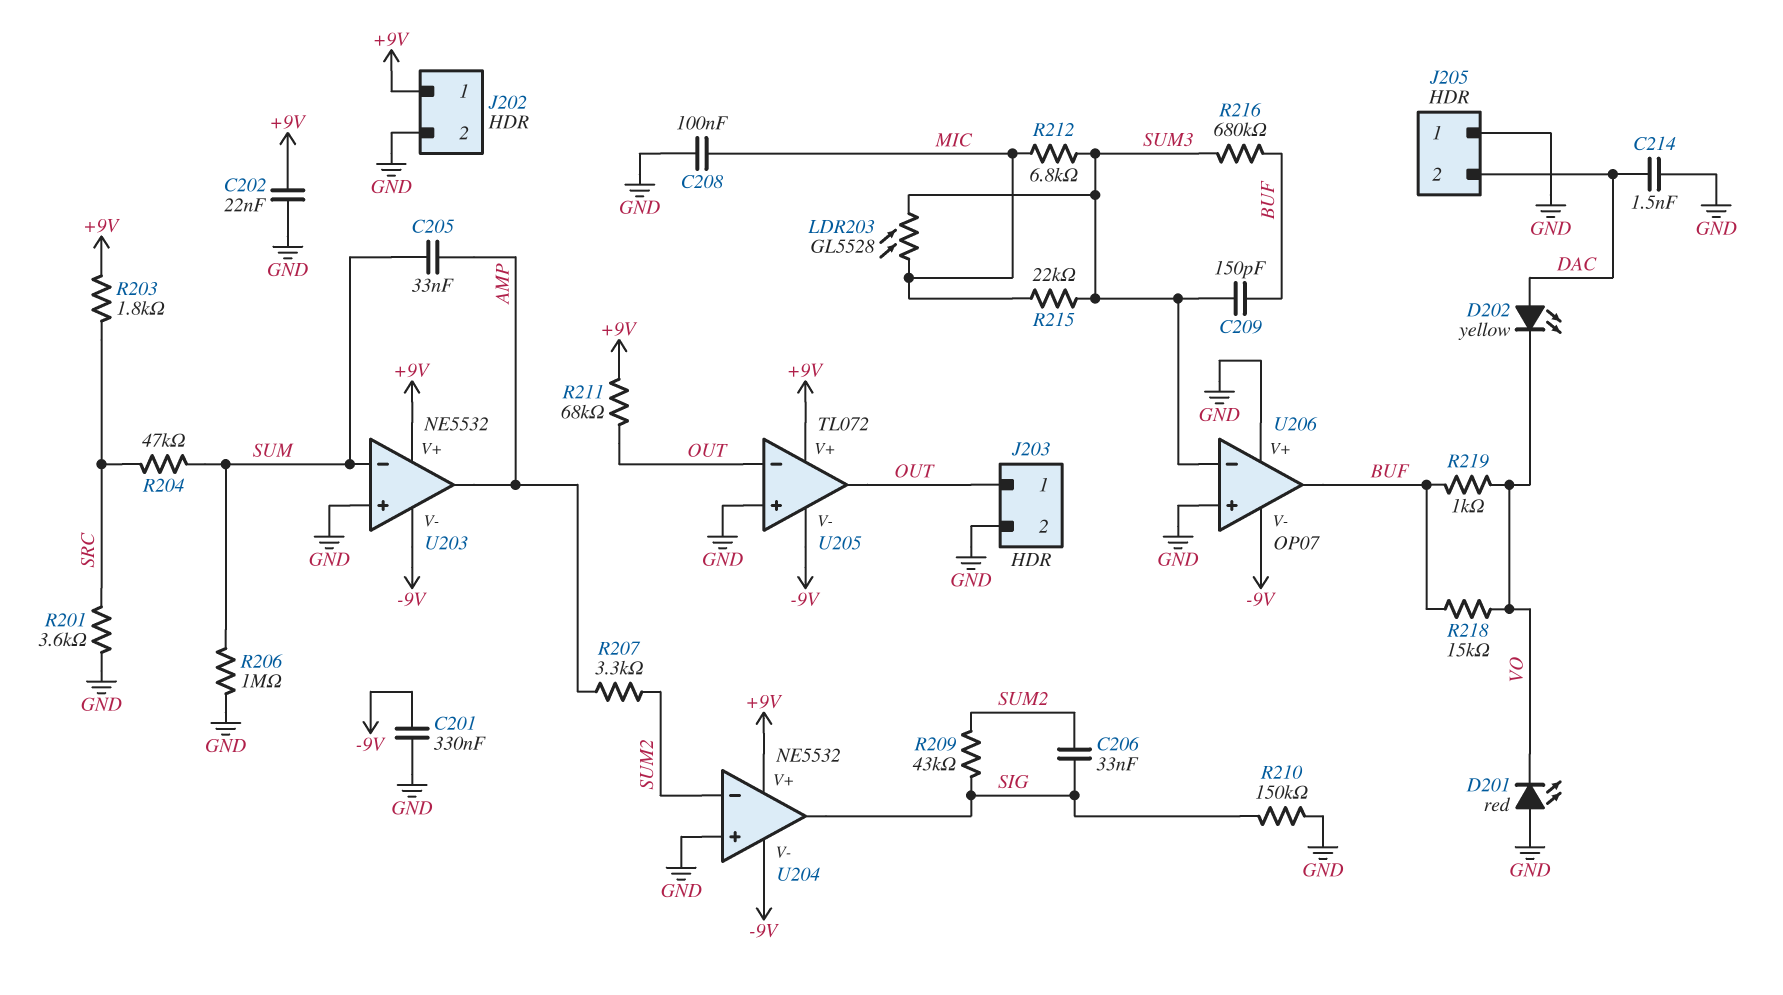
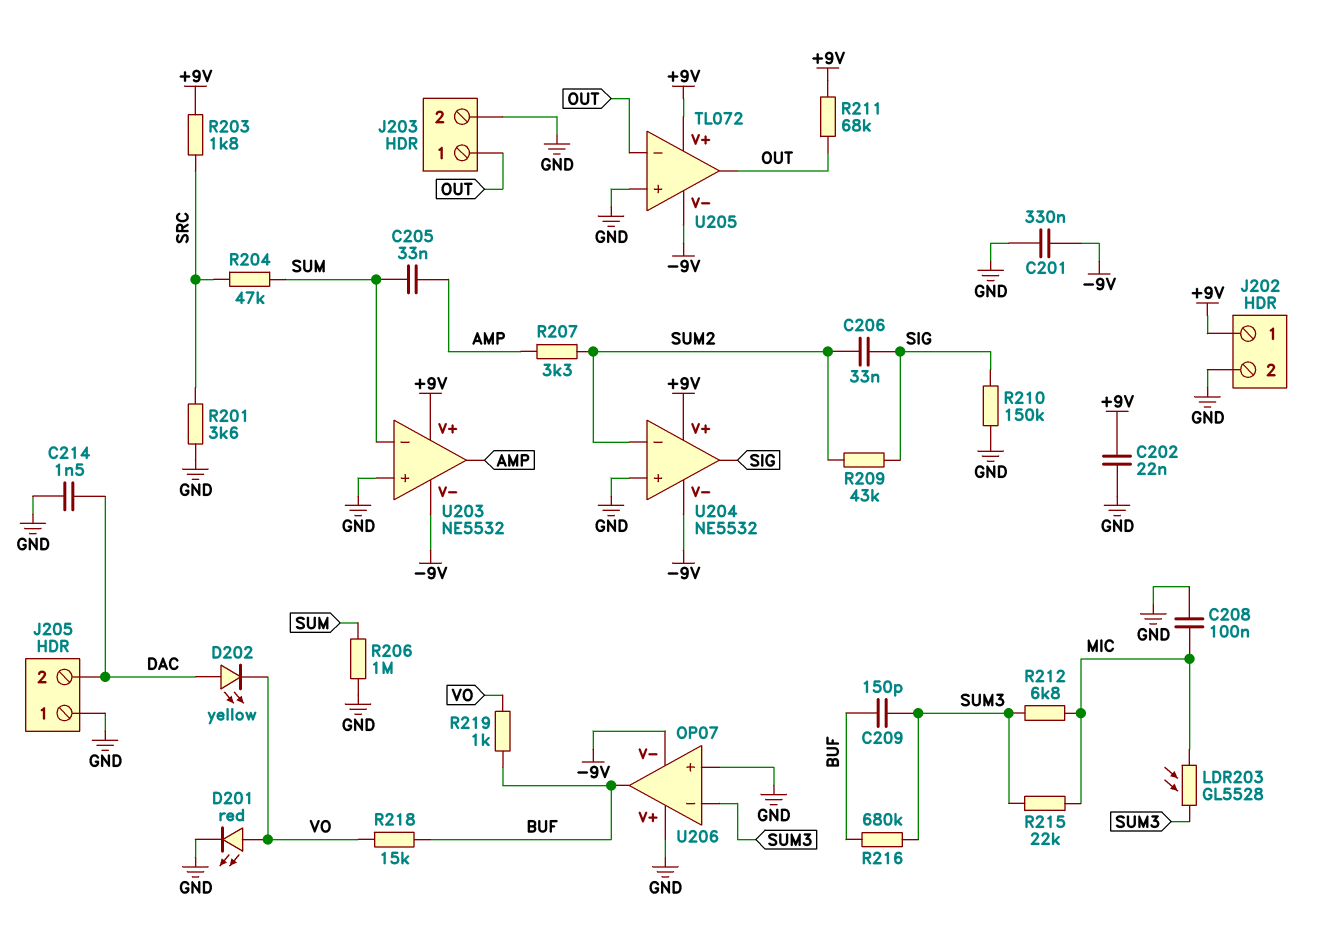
D201: LED red (A GND, K VO) -> LED red (A VO, K GND)

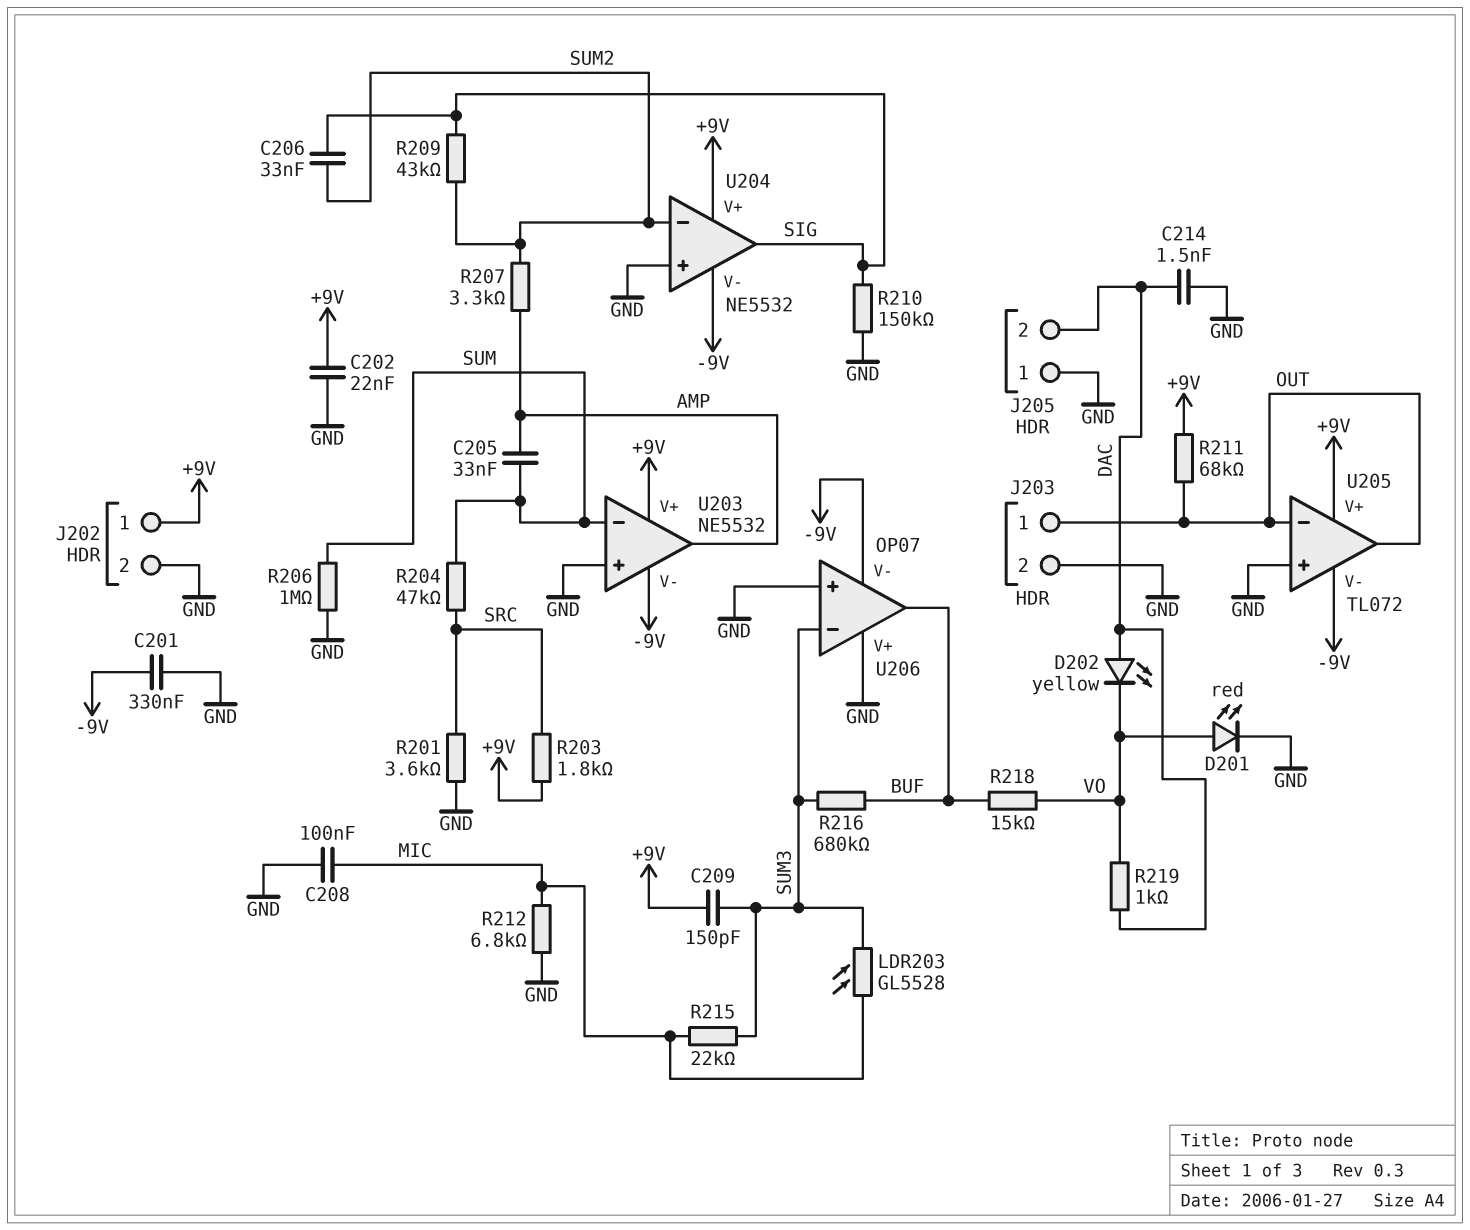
C209: 150pF (BUF, SUM3) -> 150pF (+9V, SUM3)
R212: 6.8k (MIC, SUM3) -> 6.8k (GND, MIC)
R219: 1k (BUF, VO) -> 1k (DAC, VO)

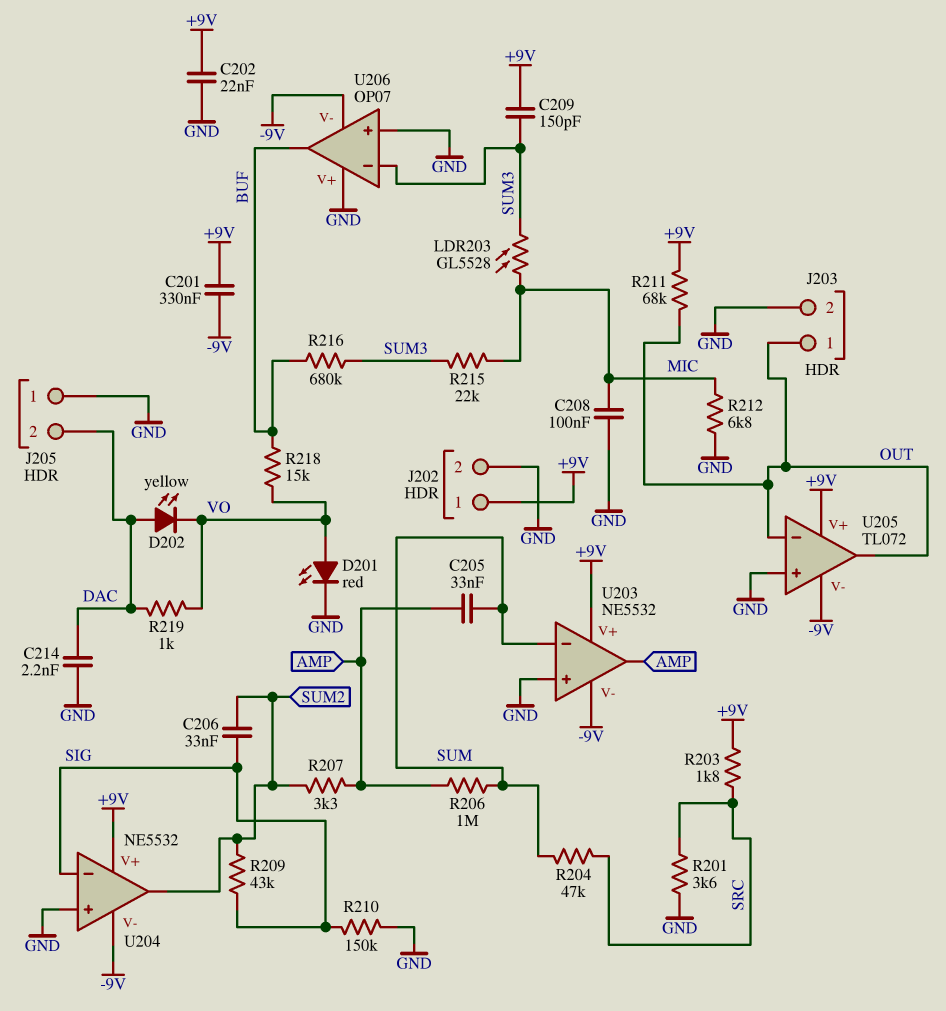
C201: 330nF (-9V, GND) -> 330nF (+9V, -9V)
C214: 1.5nF (DAC, GND) -> 2.2nF (DAC, GND)
R206: 1M (GND, SUM) -> 1M (AMP, SUM)
U204 pin in-: SUM2 -> SIG
U204 pin out: SIG -> SUM2

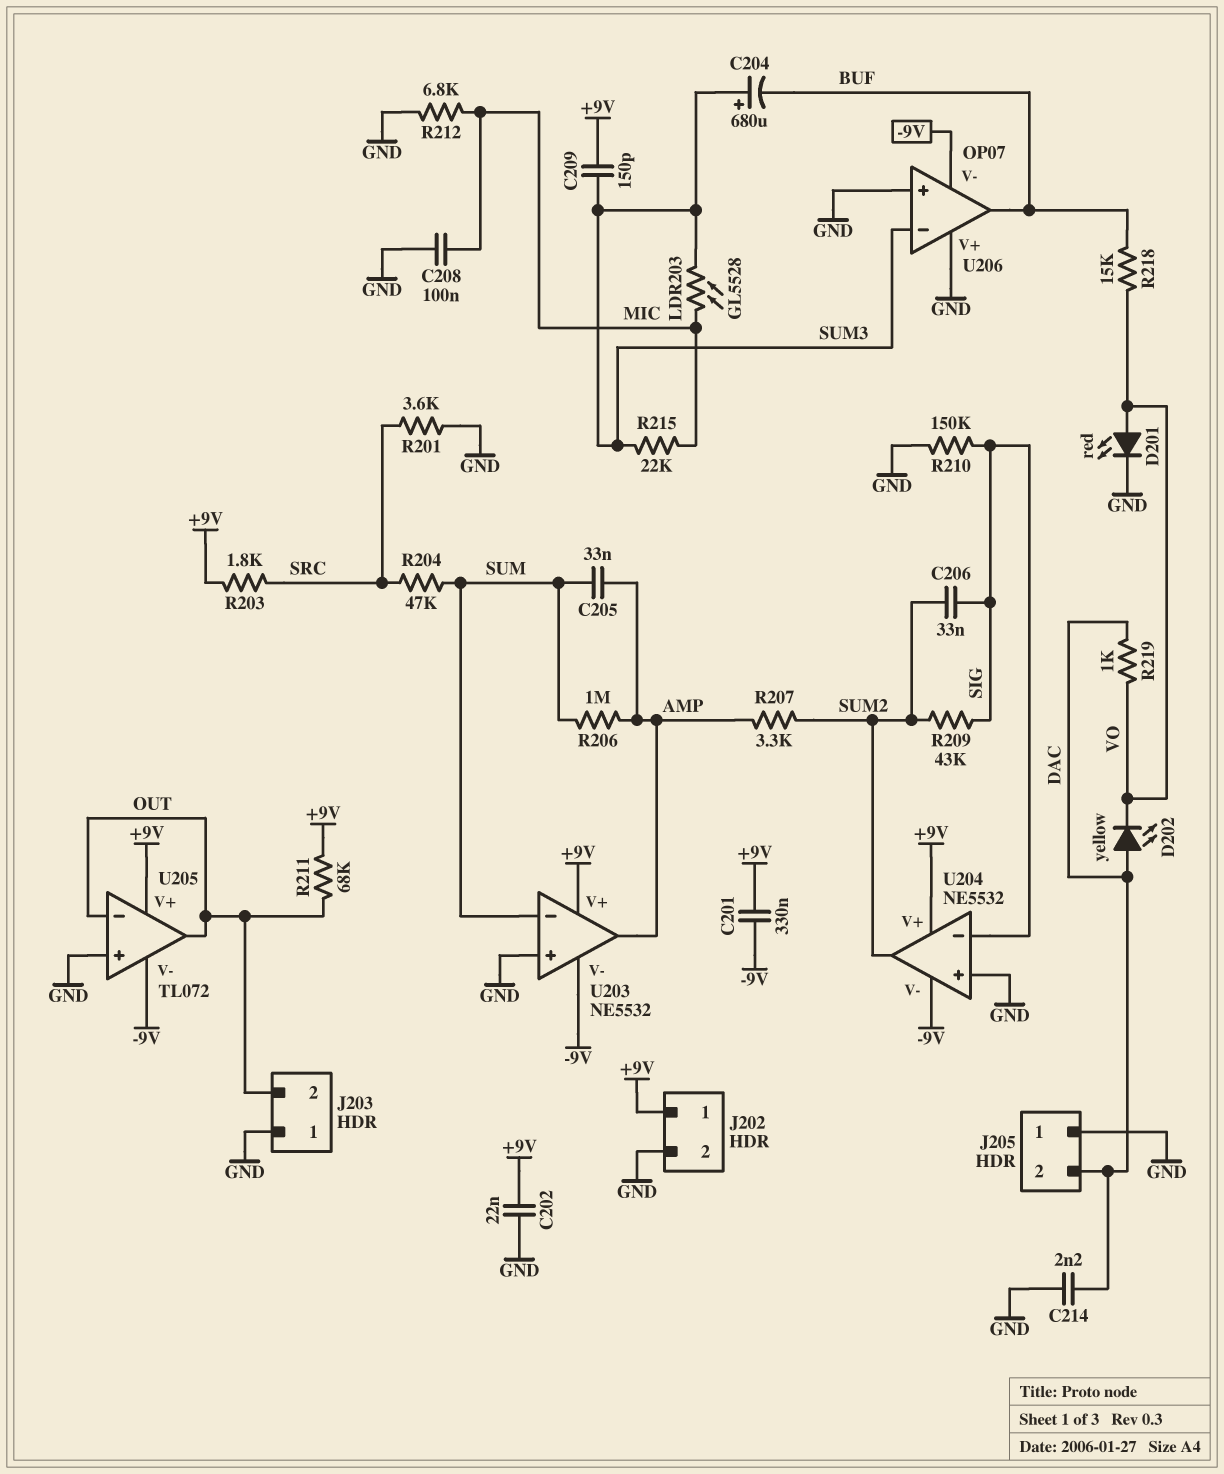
C204: none -> 680uF (plus SUM3, minus BUF)
J203 pin 1: OUT -> GND
J203 pin 2: GND -> OUT
R216: 680k (BUF, SUM3) -> none

